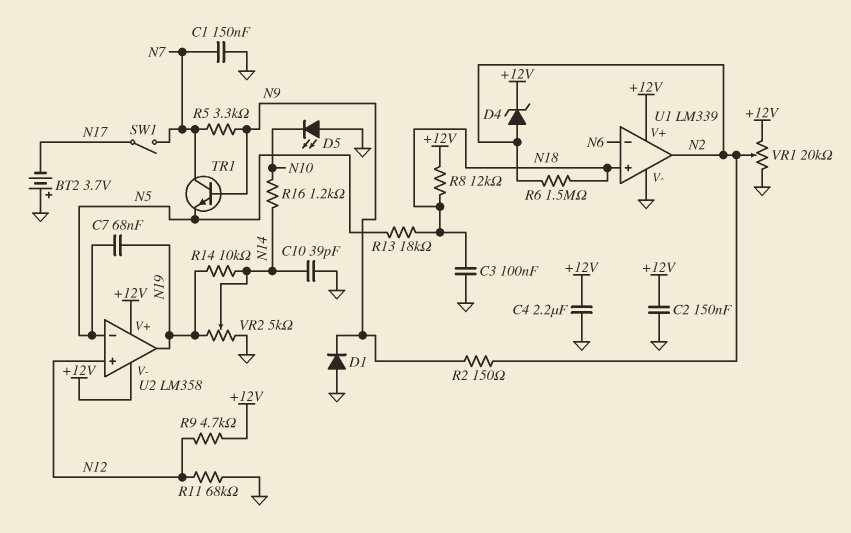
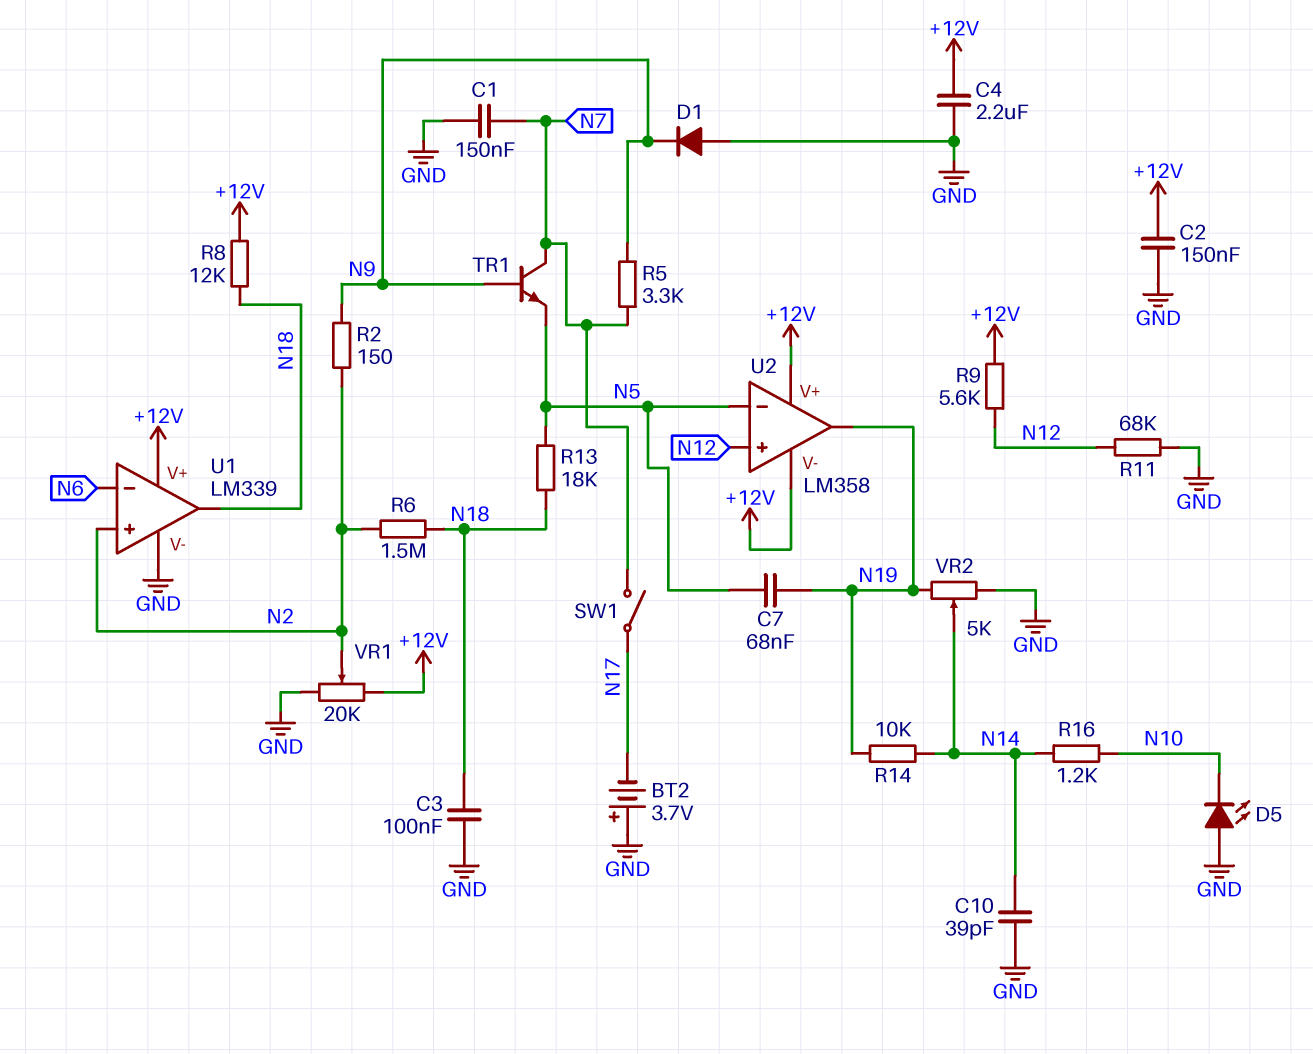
D4: zener (A N2, K +12V) -> none
R9: 4.7k (+12V, N12) -> 5.6k (+12V, N12)
U1 pin in+: N18 -> N2
U1 pin out: N2 -> N18

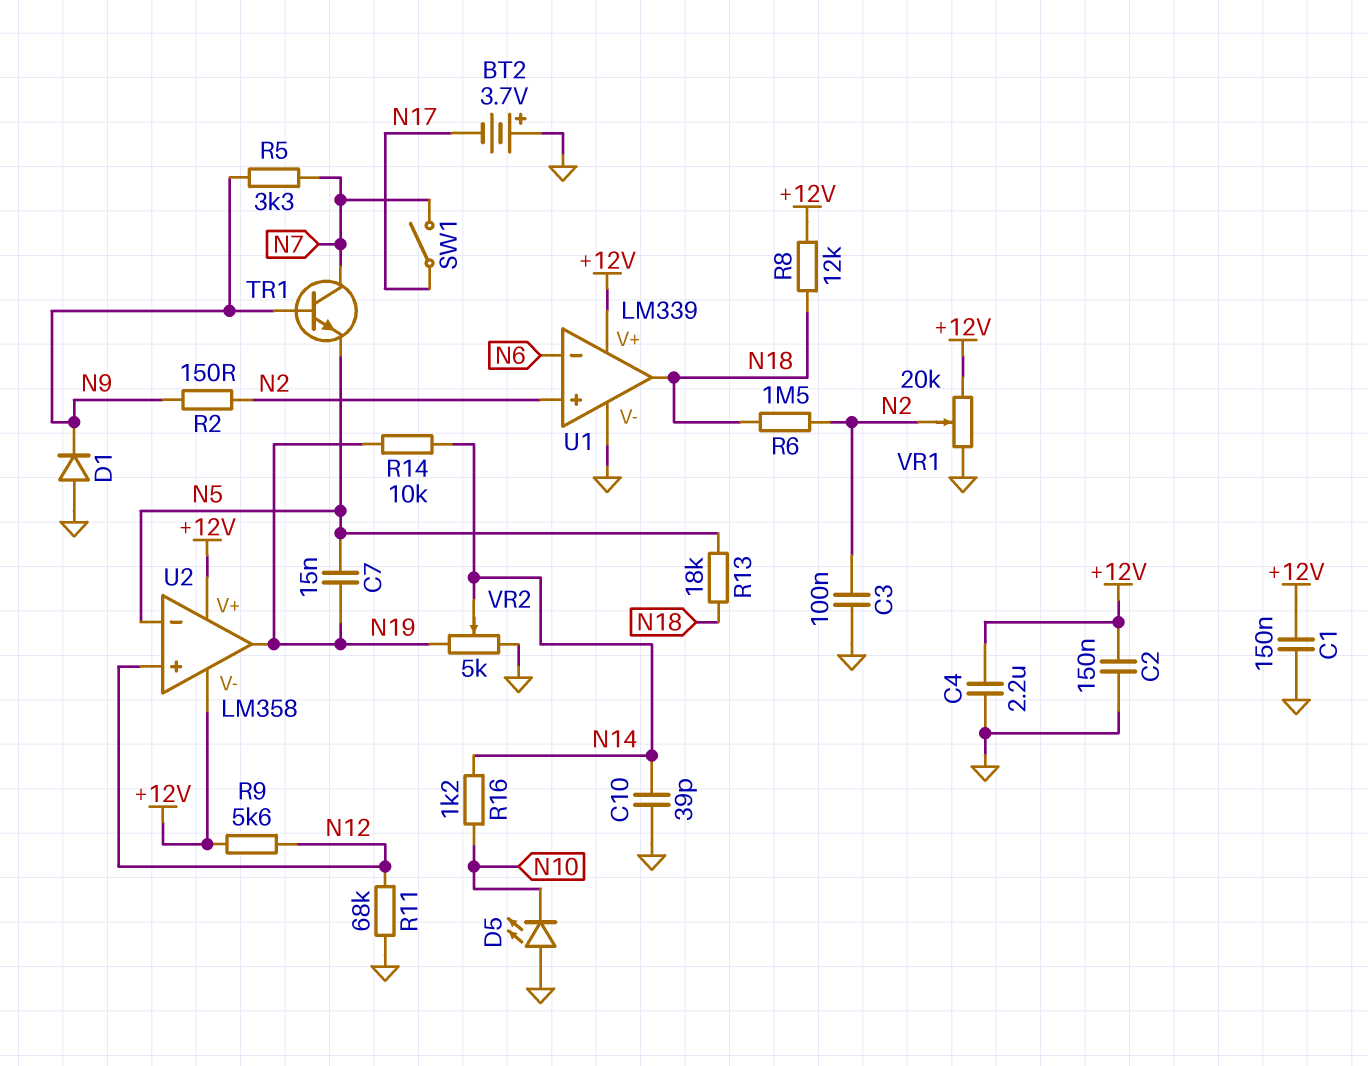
C1: 150nF (GND, N7) -> 150nF (+12V, GND)
C3: 100nF (GND, N18) -> 100nF (GND, N2)
C7: 68nF (N5, N19) -> 15nF (N5, N19)

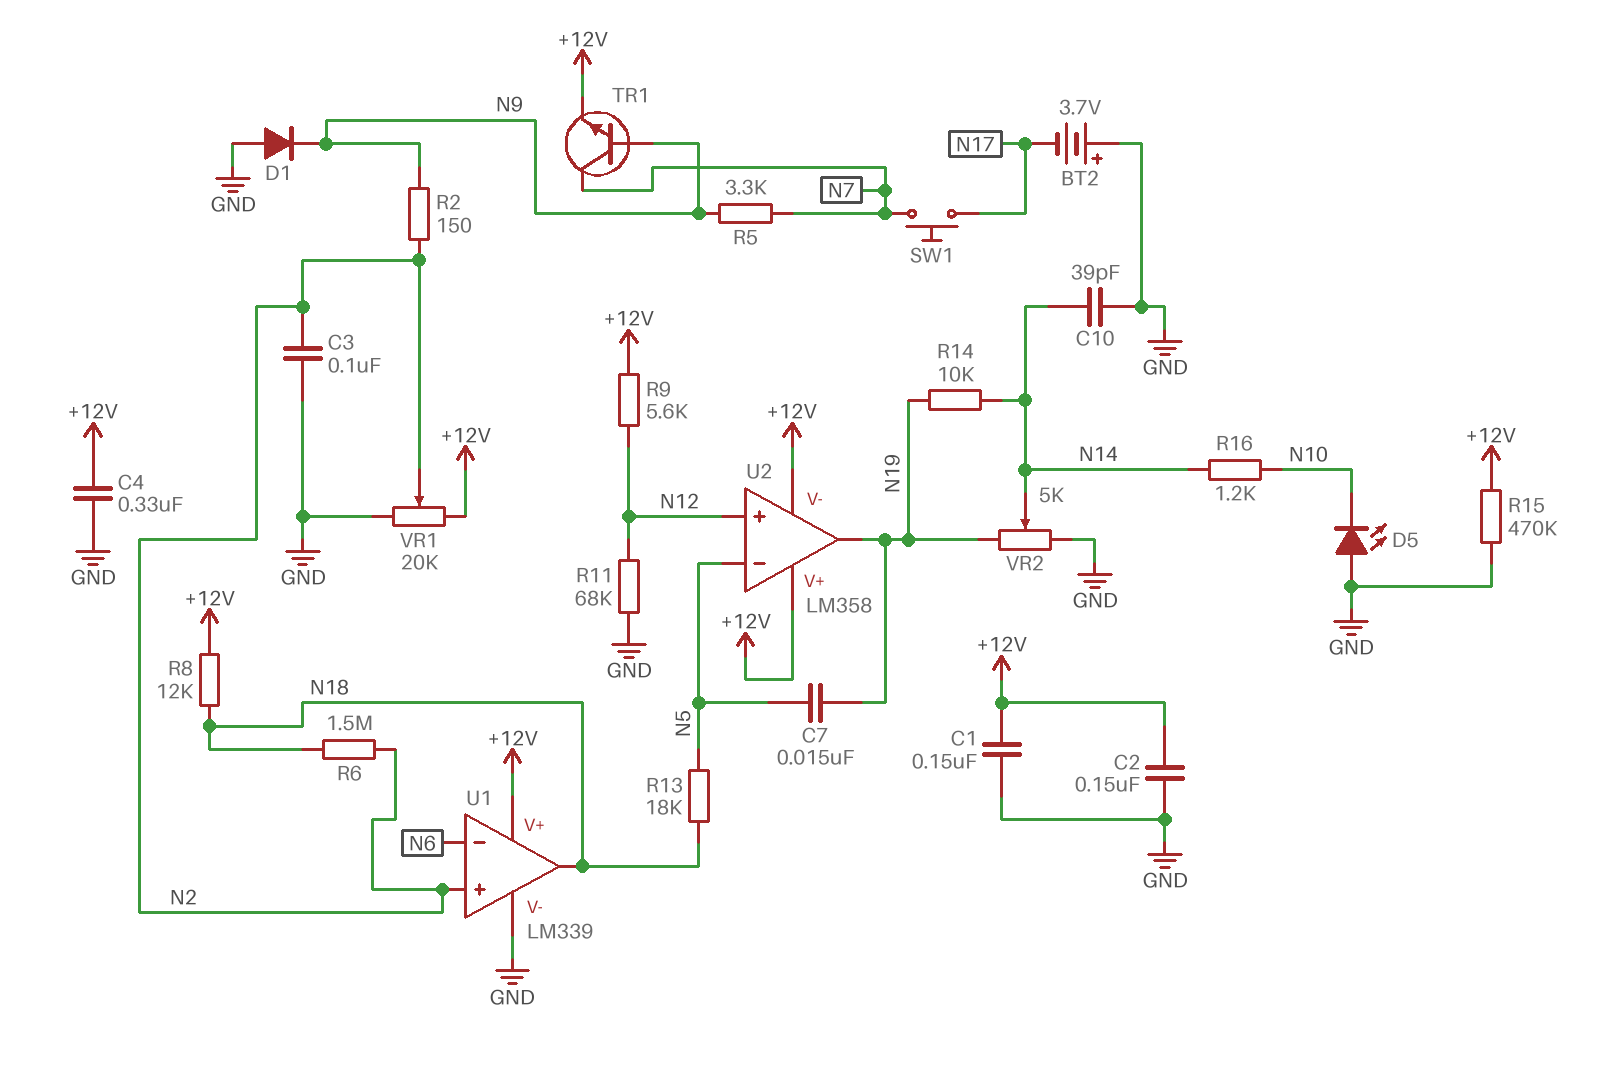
C4: 2.2uF (+12V, GND) -> 330nF (+12V, GND)
R15: none -> 470k (+12V, GND)
SW1: switch (N7, N17) -> button (N7, N17)
TR1: NPN (B N9, C N7, E N5) -> NPN (B N9, C N7, E +12V)

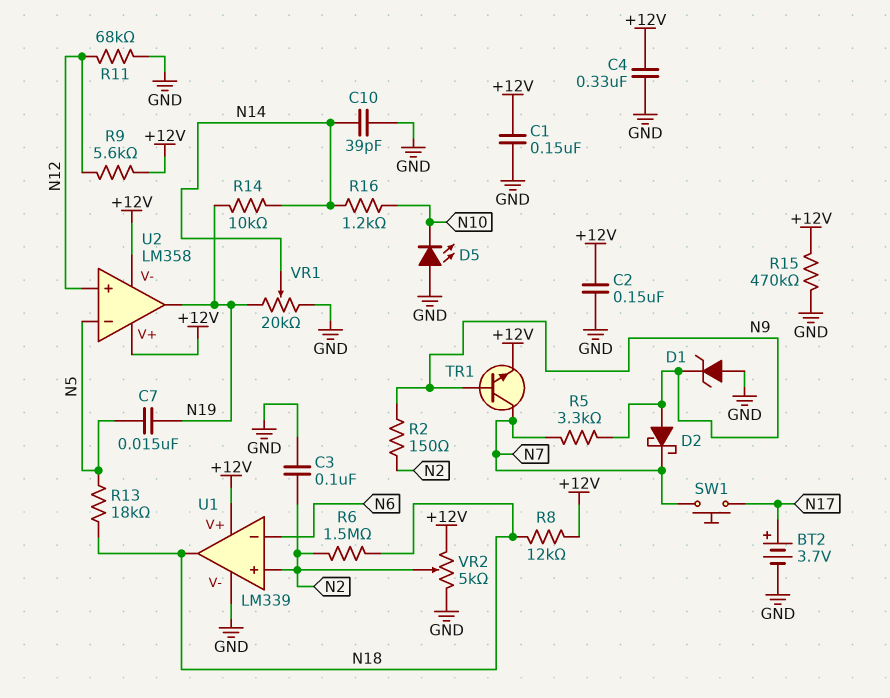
BT2: 3.7V (plus GND, minus N17) -> 3.7V (plus N17, minus GND)
D1: diode (A GND, K N9) -> zener (A GND, K N9)
D2: none -> schottky (A N9, K N7)
VR1: 20k (+12V, GND, wiper N2) -> 20k (GND, N19, wiper N14)
VR2: 5k (GND, N19, wiper N14) -> 5k (+12V, GND, wiper N2)

